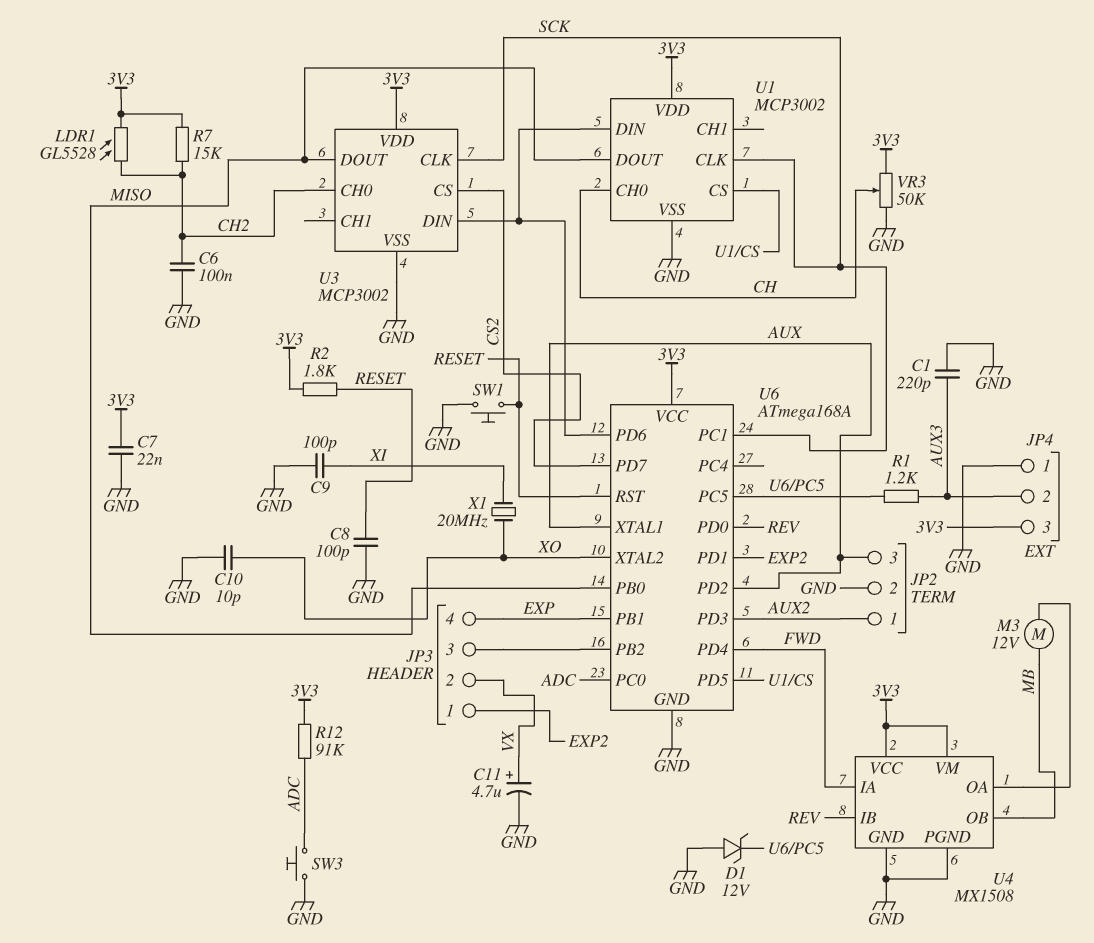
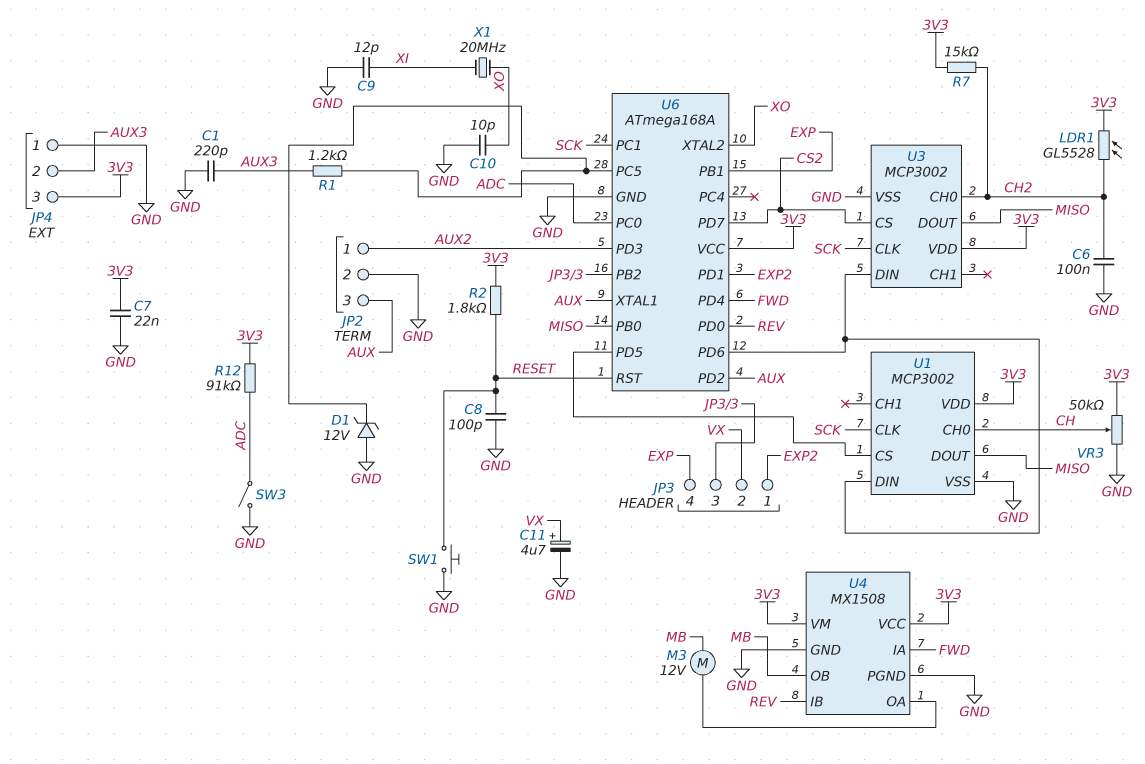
C9: 100pF (GND, XI) -> 12pF (GND, XI)
SW3: button (ADC, GND) -> switch (ADC, GND)

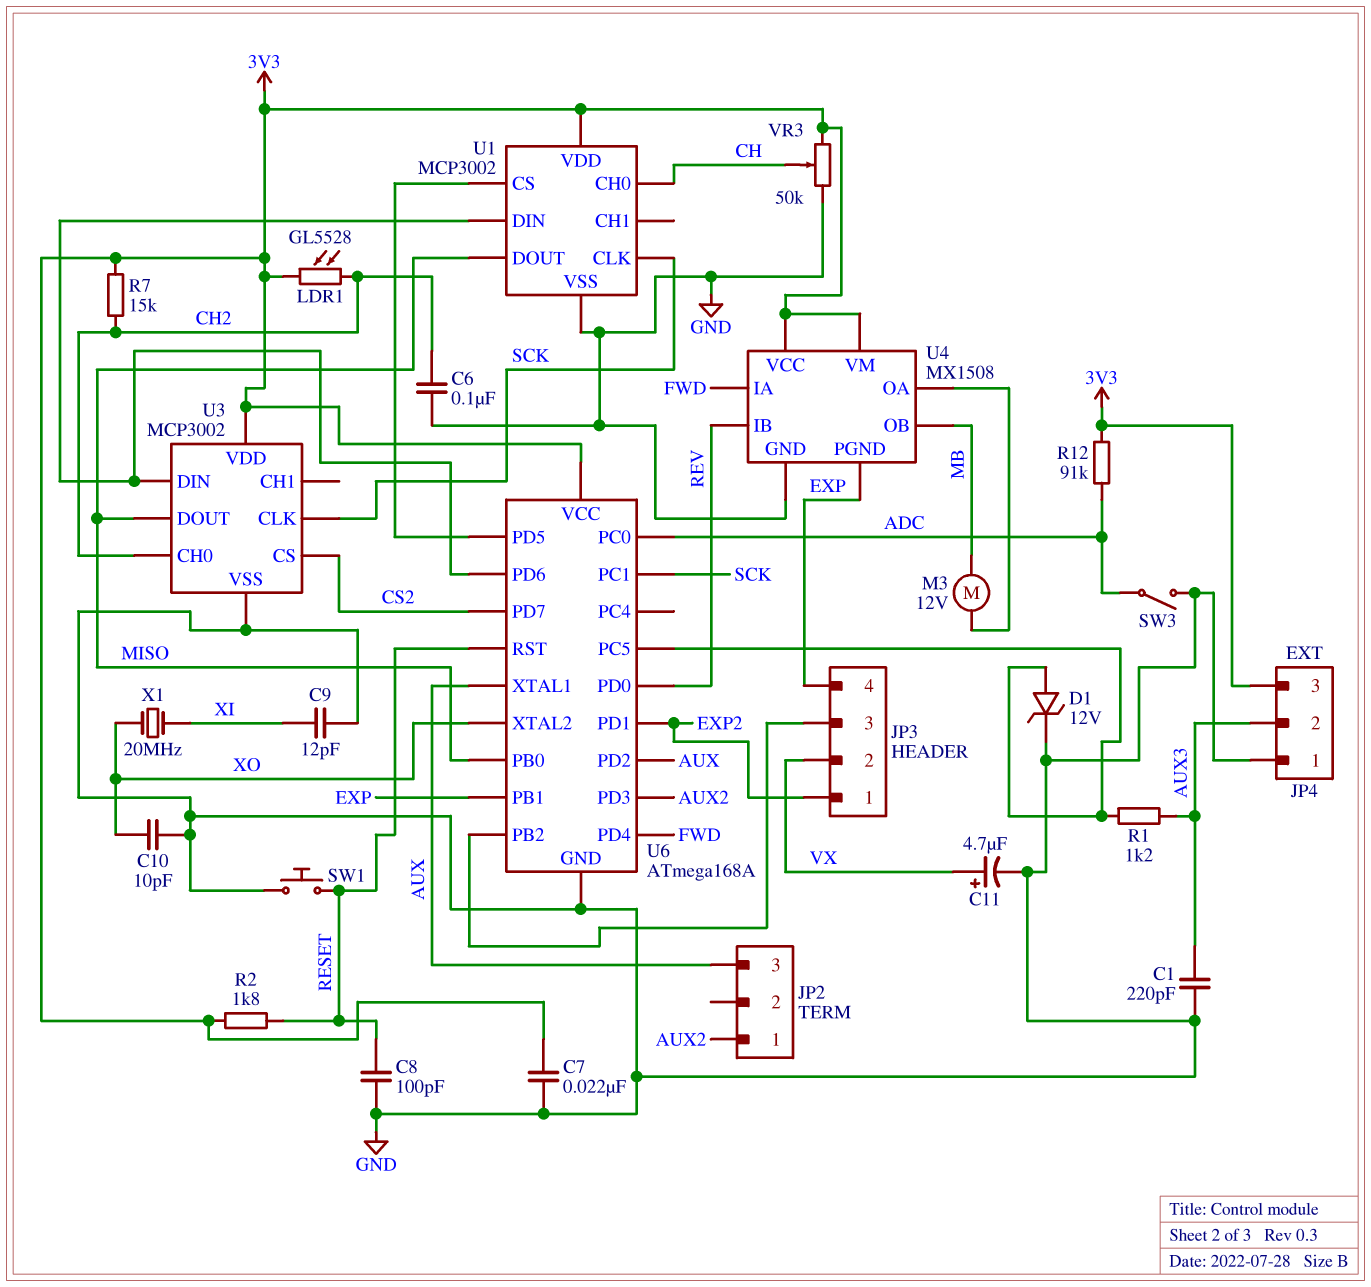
D1: zener 12V (A GND, K U6/PC5) -> zener 12V (A U6/PC5, K GND)
JP2 pin 2: GND -> none
U4 pin PGND: GND -> EXP

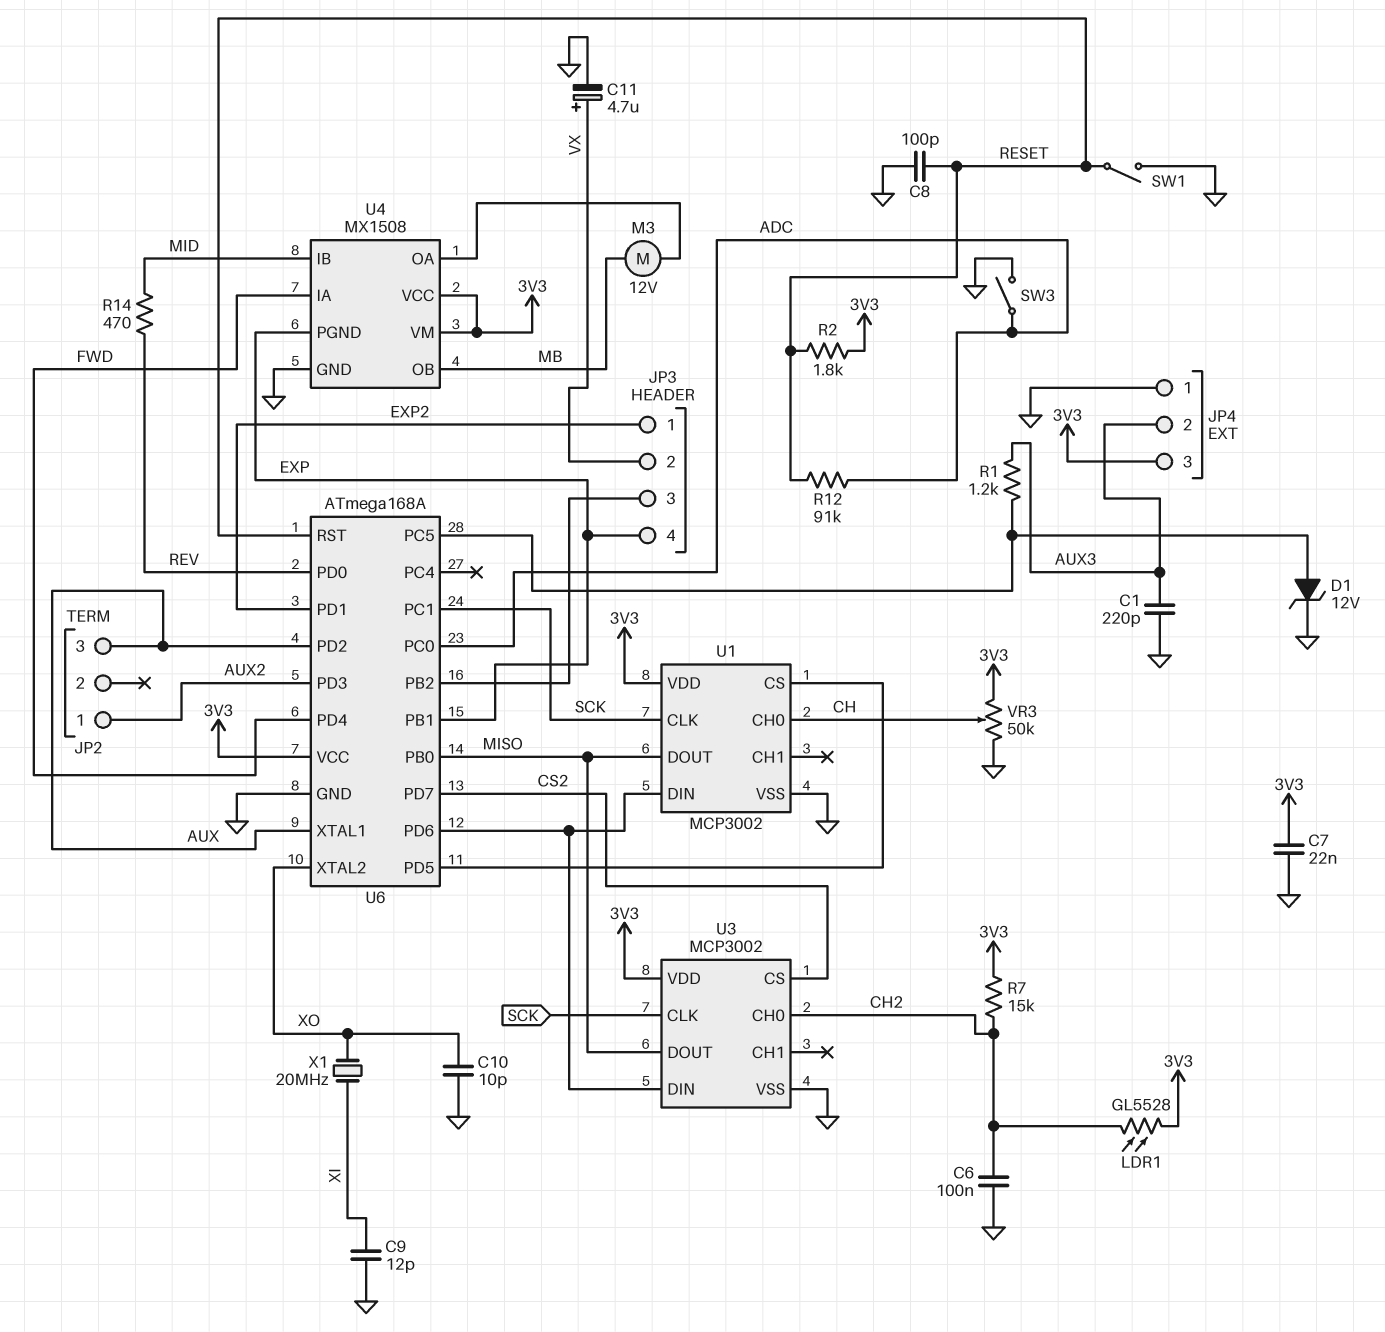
R12: 91k (3V3, ADC) -> 91k (ADC, RESET)
R14: none -> 470 (MID, REV)
SW1: button (GND, RESET) -> switch (GND, RESET)
U4 pin IB: REV -> MID

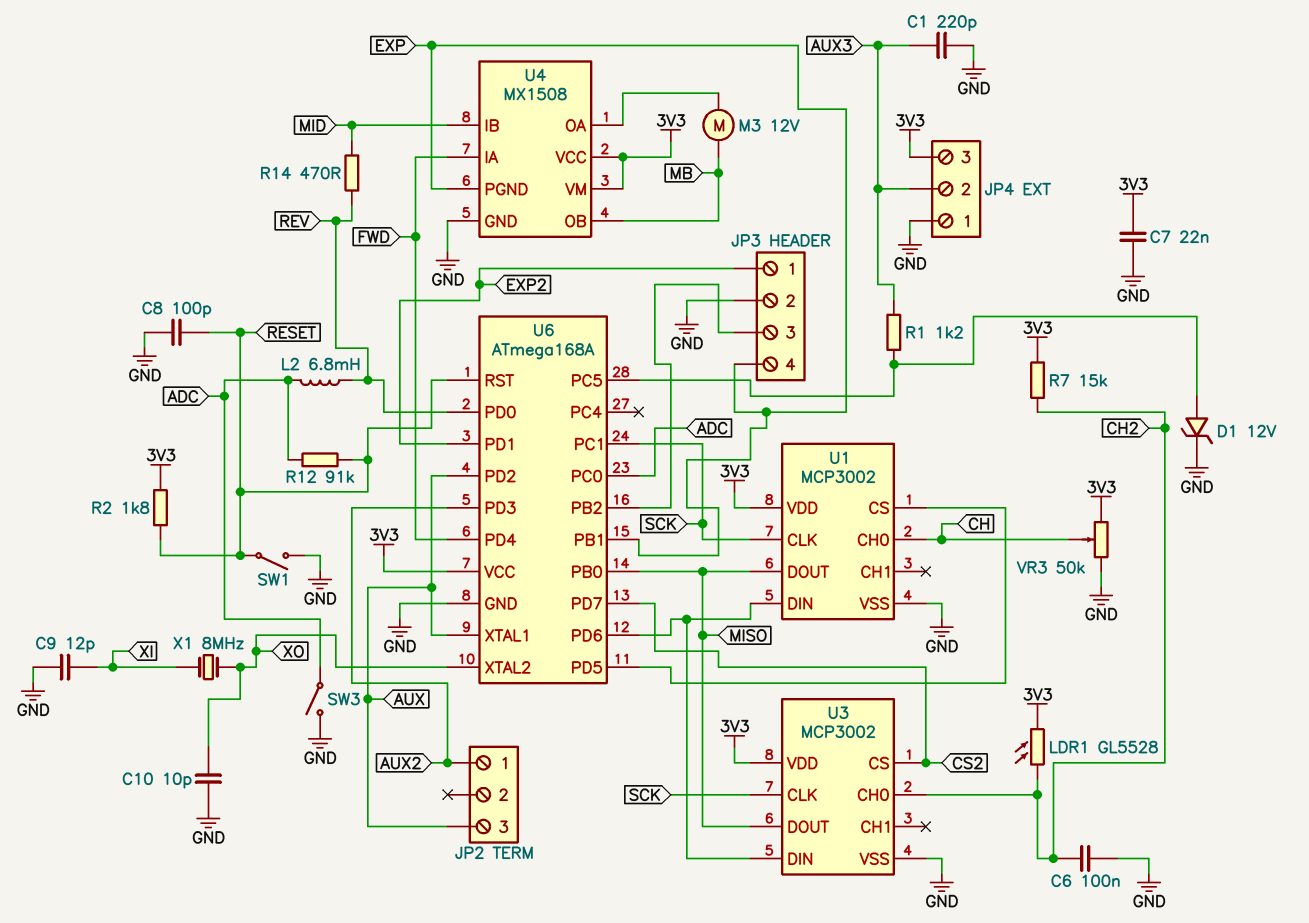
C11: 4.7uF (plus VX, minus GND) -> none
JP3 pin 2: VX -> GND
L2: none -> 6.8mH (ADC, REV)
X1: 20MHz (XI, XO) -> 8MHz (XI, XO)

